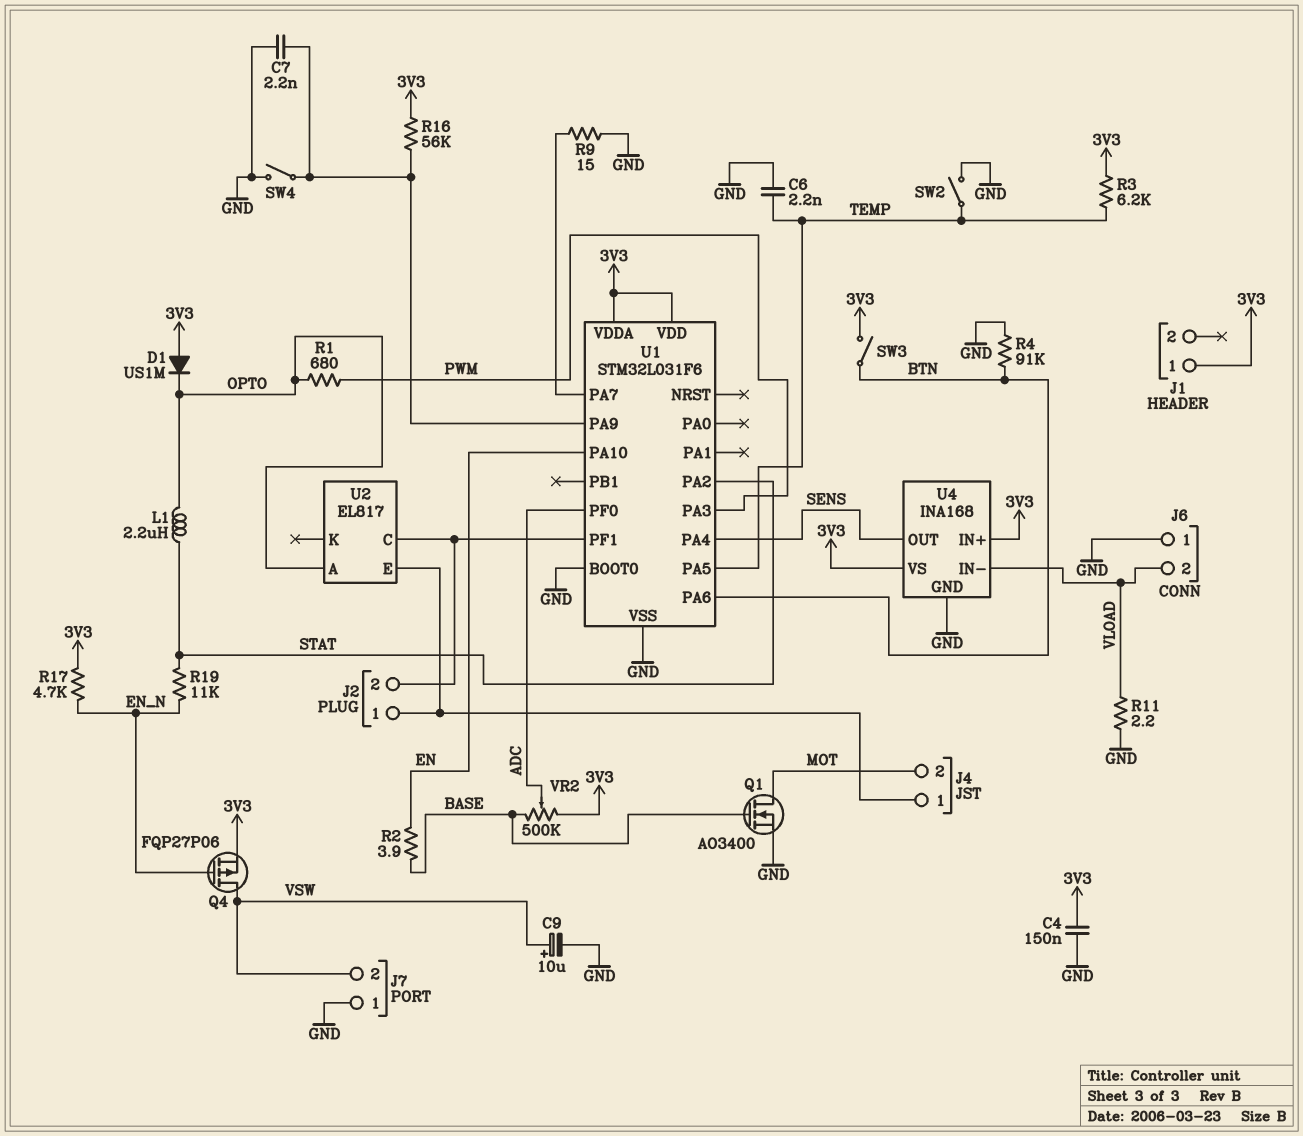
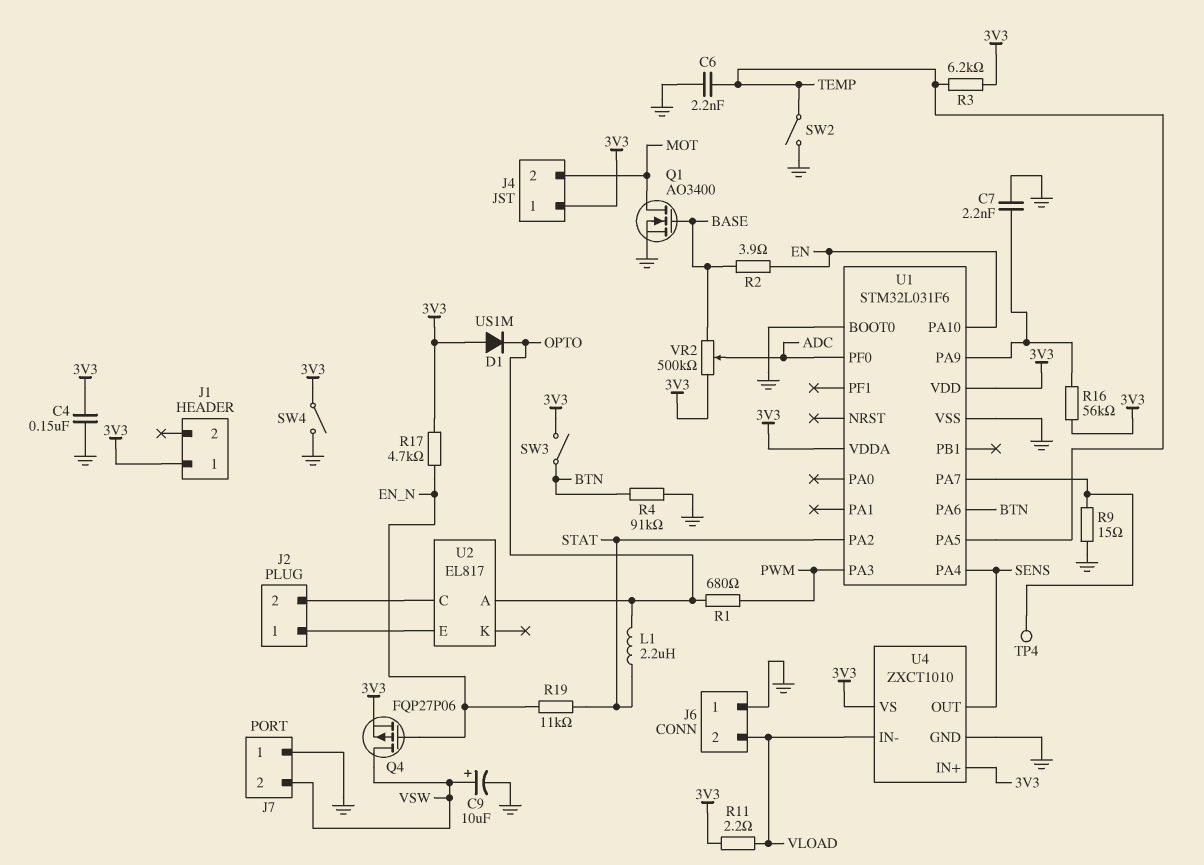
J4 pin 1: J2/1 -> 3V3
R11: 2.2 (GND, VLOAD) -> 2.2 (3V3, VLOAD)
SW4: switch (GND, U1/PA9) -> switch (3V3, GND)
TP4: none -> test point (U1/PA7)
U1 pin PF1: J2/2 -> none
U4: INA168 -> ZXCT1010

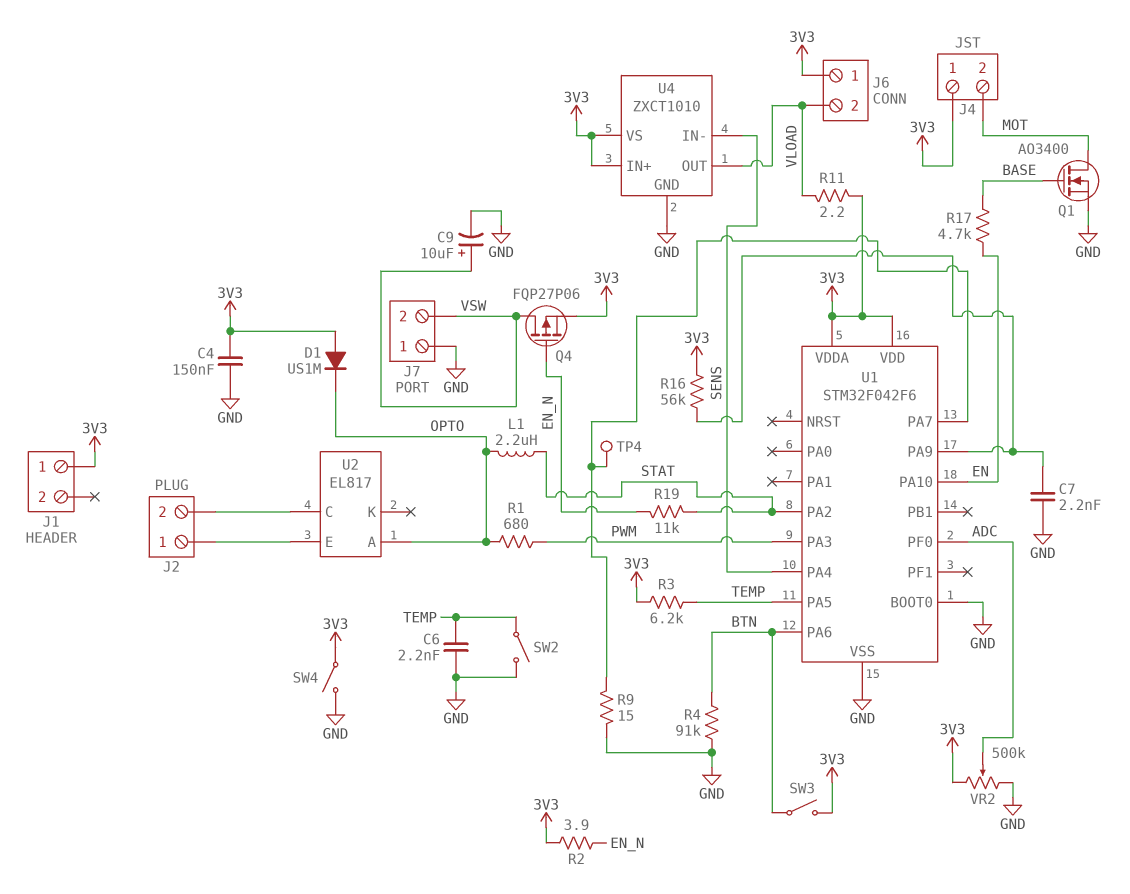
J6 pin 1: GND -> 3V3
R2: 3.9 (BASE, EN) -> 3.9 (3V3, EN_N)
R17: 4.7k (3V3, EN_N) -> 4.7k (BASE, EN)
U1: STM32L031F6 -> STM32F042F6
U4 pin IN-: VLOAD -> SENS
U4 pin OUT: SENS -> VLOAD
VR2: 500k (3V3, BASE, wiper ADC) -> 500k (3V3, GND, wiper ADC)

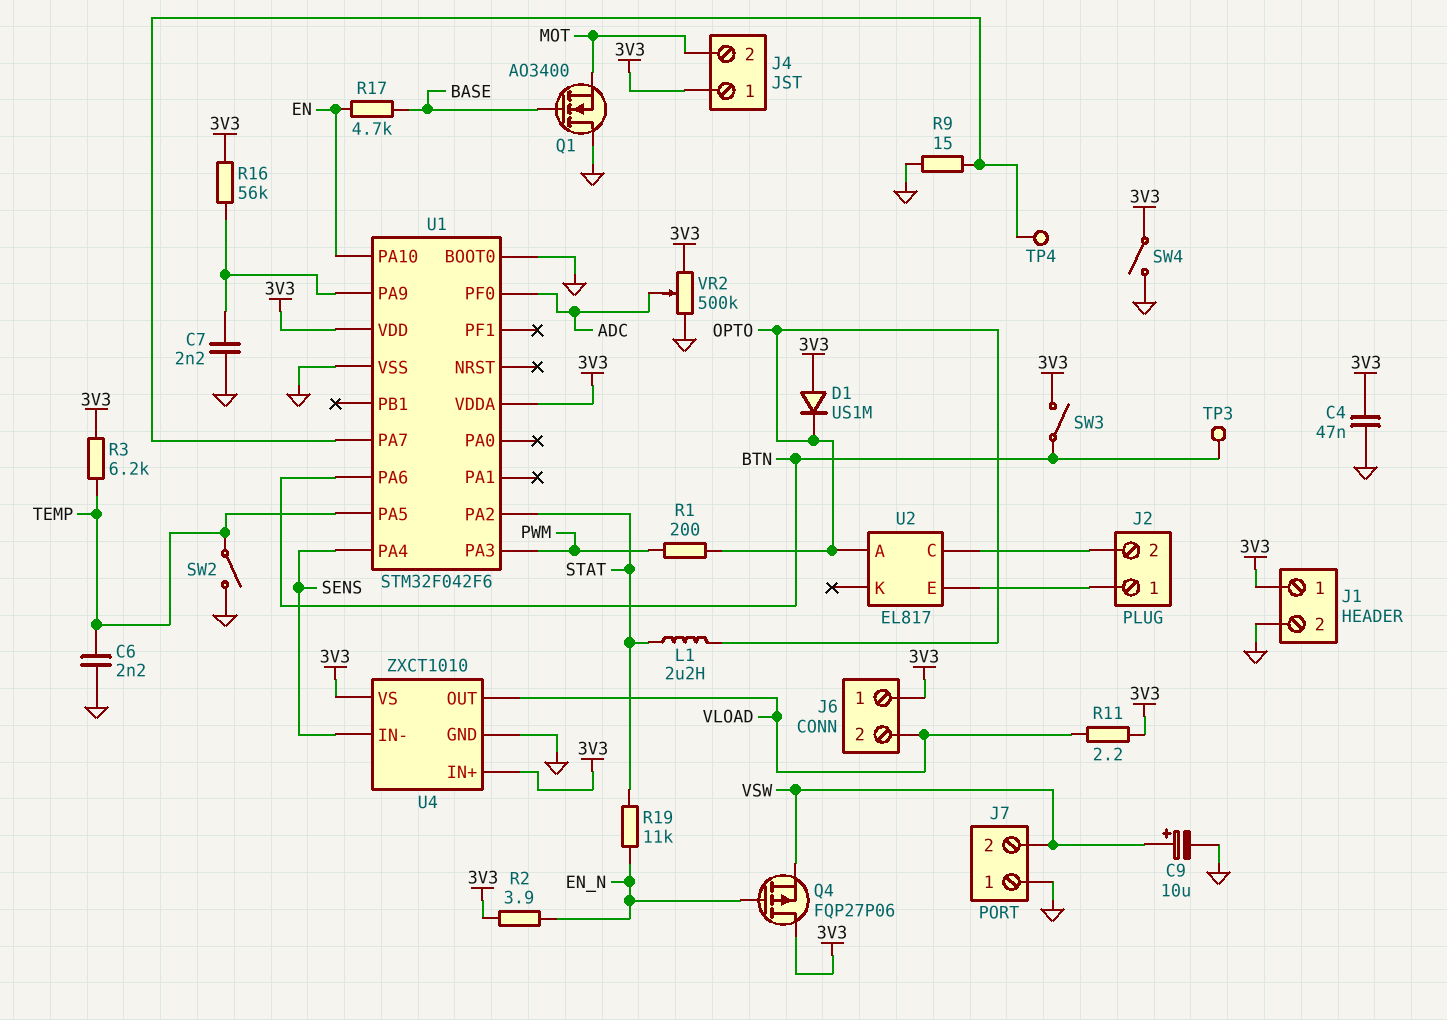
C4: 150nF (3V3, GND) -> 47nF (3V3, GND)
J1 pin 2: none -> GND
Q1: NMOS AO3400 (G BASE, D MOT, S GND) -> NMOS AO3400 (G BASE, D GND, S MOT)
Q4: PMOS FQP27P06 (G EN_N, D VSW, S 3V3) -> PMOS FQP27P06 (G EN_N, D 3V3, S VSW)
R1: 680 (OPTO, PWM) -> 200 (OPTO, PWM)
R4: 91k (BTN, GND) -> none
TP3: none -> test point (BTN)

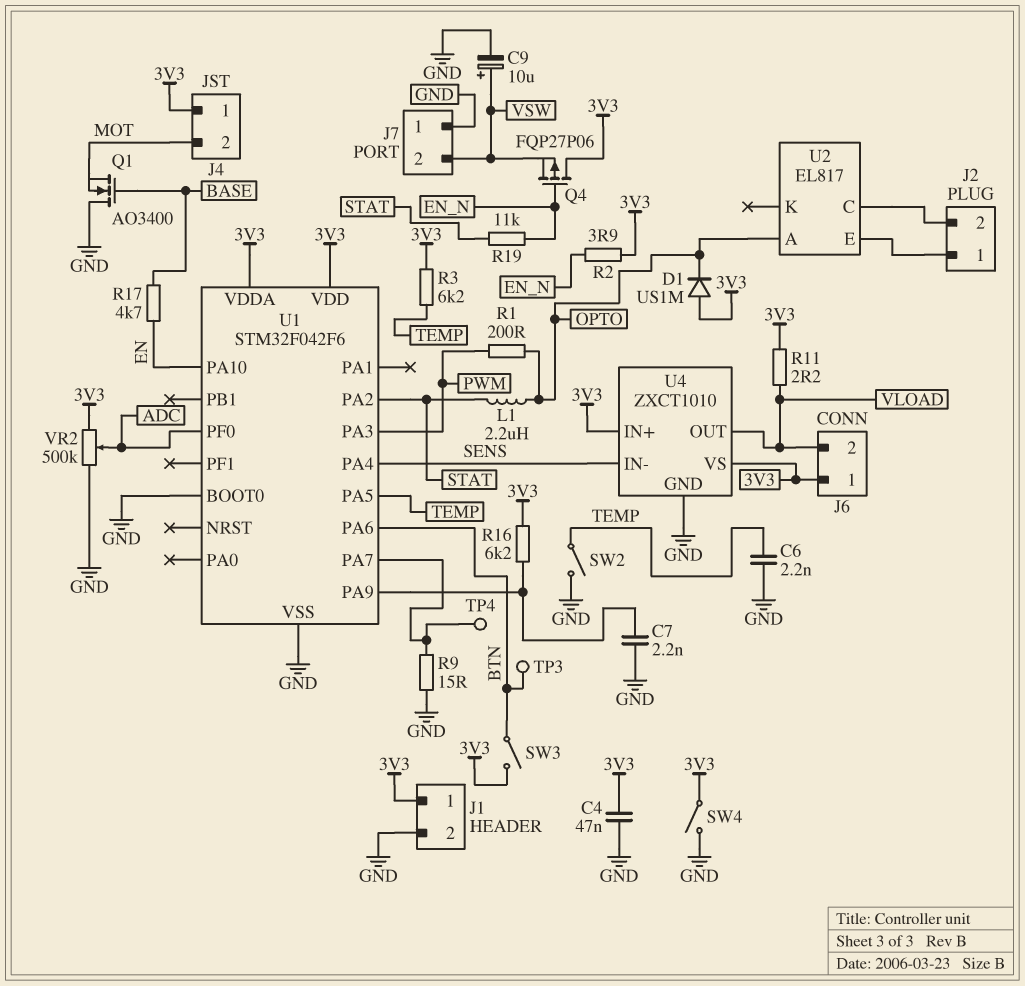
R16: 56k (3V3, U1/PA9) -> 6.2k (3V3, U1/PA9)

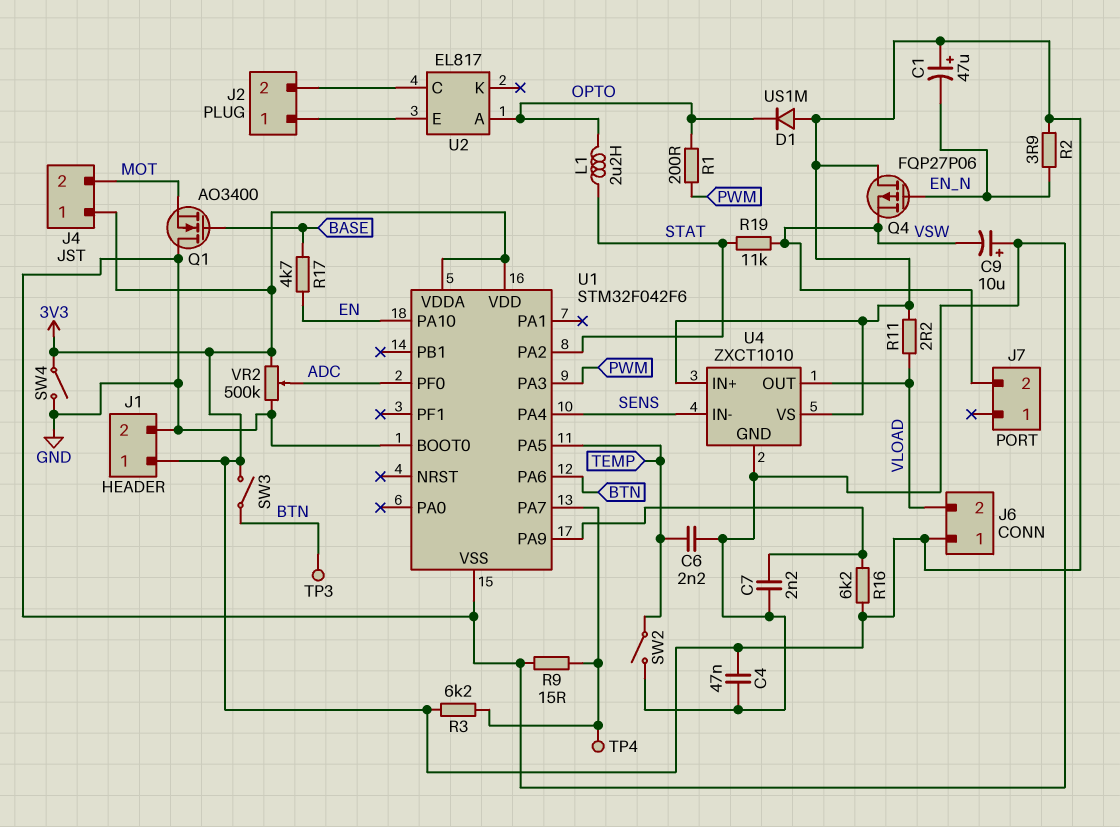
C1: none -> 47uF (plus 3V3, minus EN_N)
C9: 10uF (plus VSW, minus GND) -> 10uF (plus GND, minus VSW)
J7 pin 1: GND -> none
R3: 6.2k (3V3, TEMP) -> 6.2k (3V3, U1/PA7)
R19: 11k (EN_N, STAT) -> 11k (STAT, VSW)

